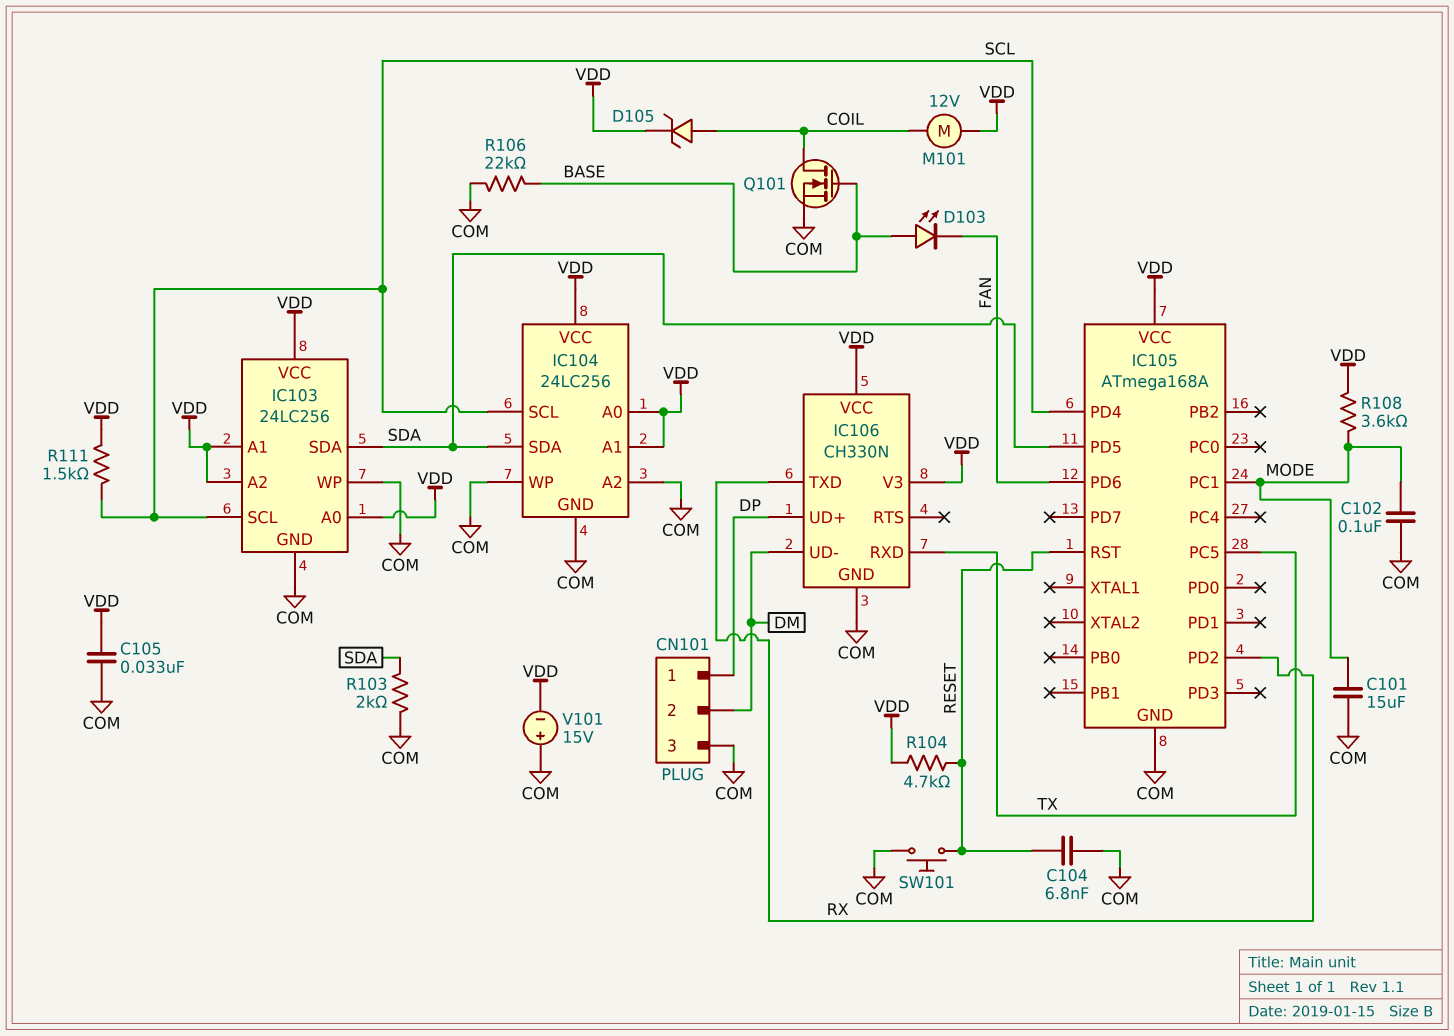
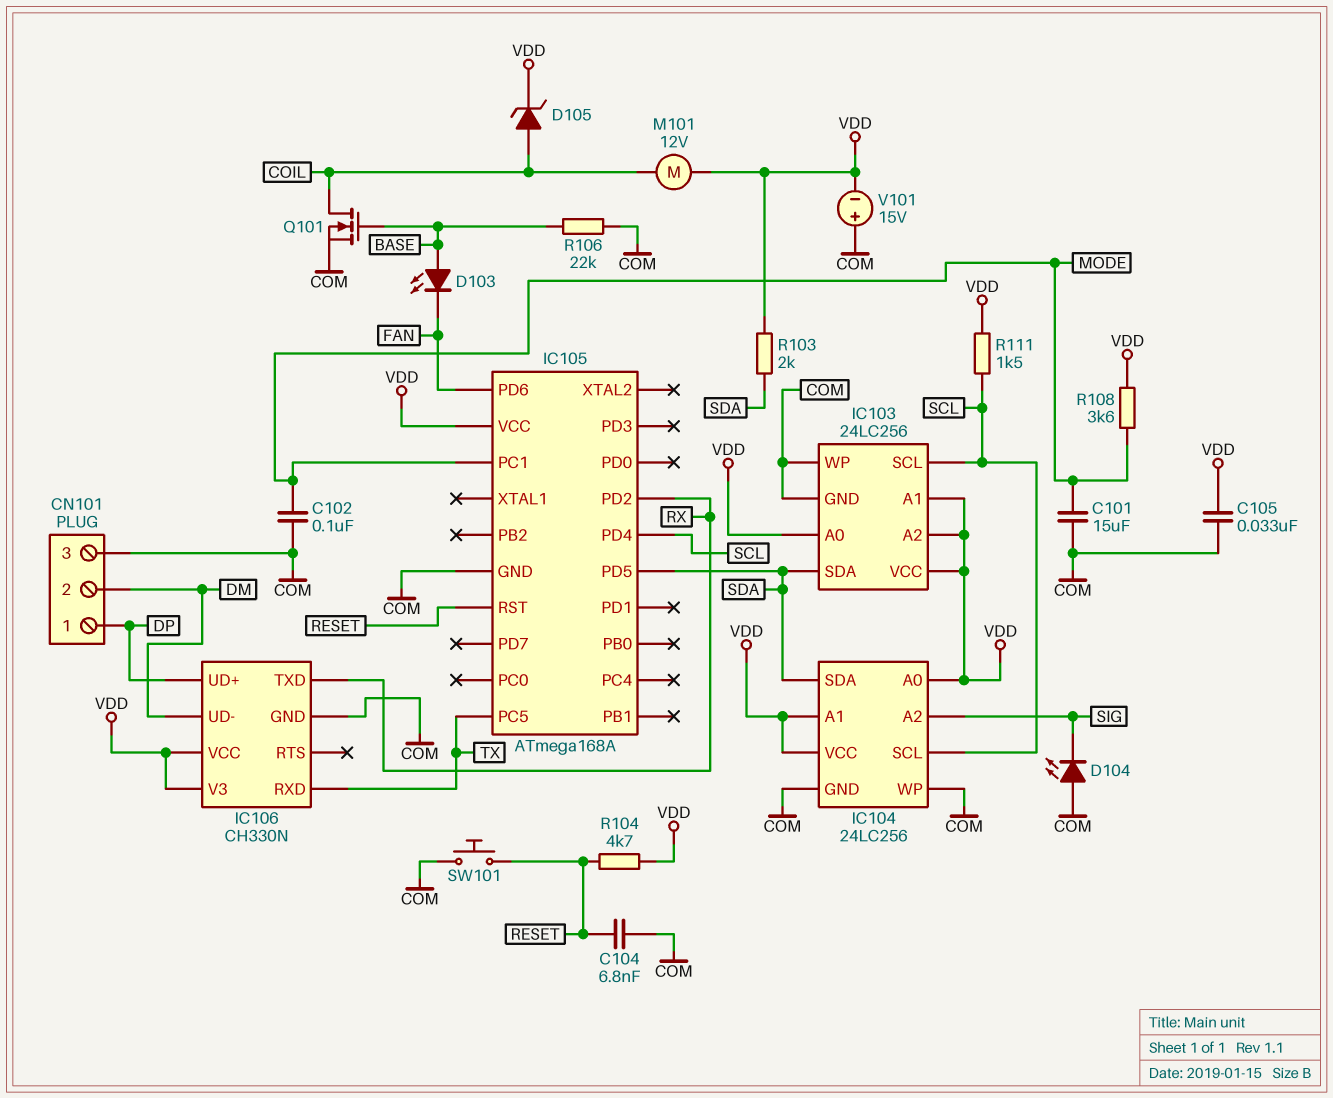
D104: none -> LED (A COM, K SIG)
IC104 pin A2: COM -> SIG
R103: 2k (COM, SDA) -> 2k (SDA, VDD)

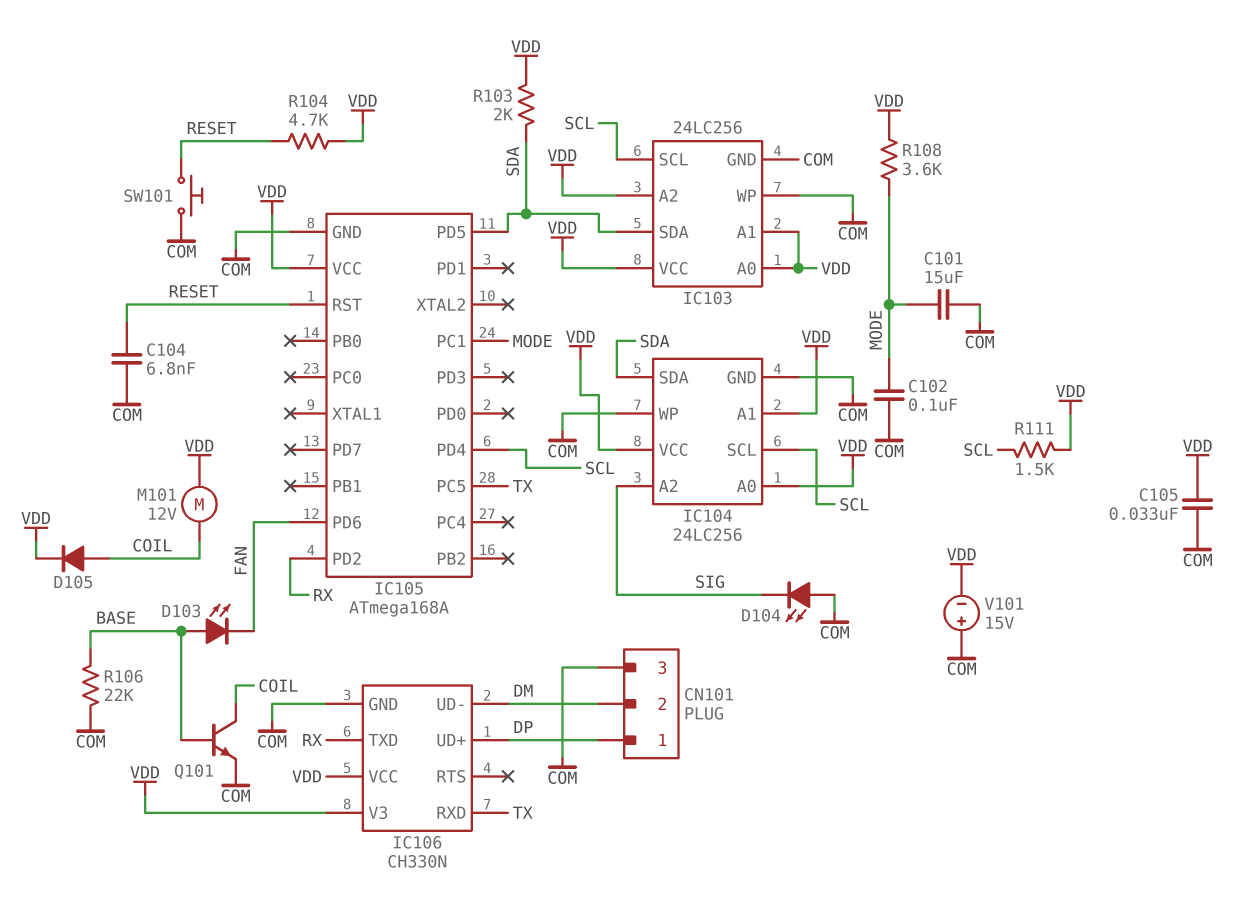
D105: zener (A COIL, K VDD) -> diode (A COIL, K VDD)
Q101: NMOS (G BASE, D COIL, S COM) -> NPN (B BASE, C COIL, E COM)

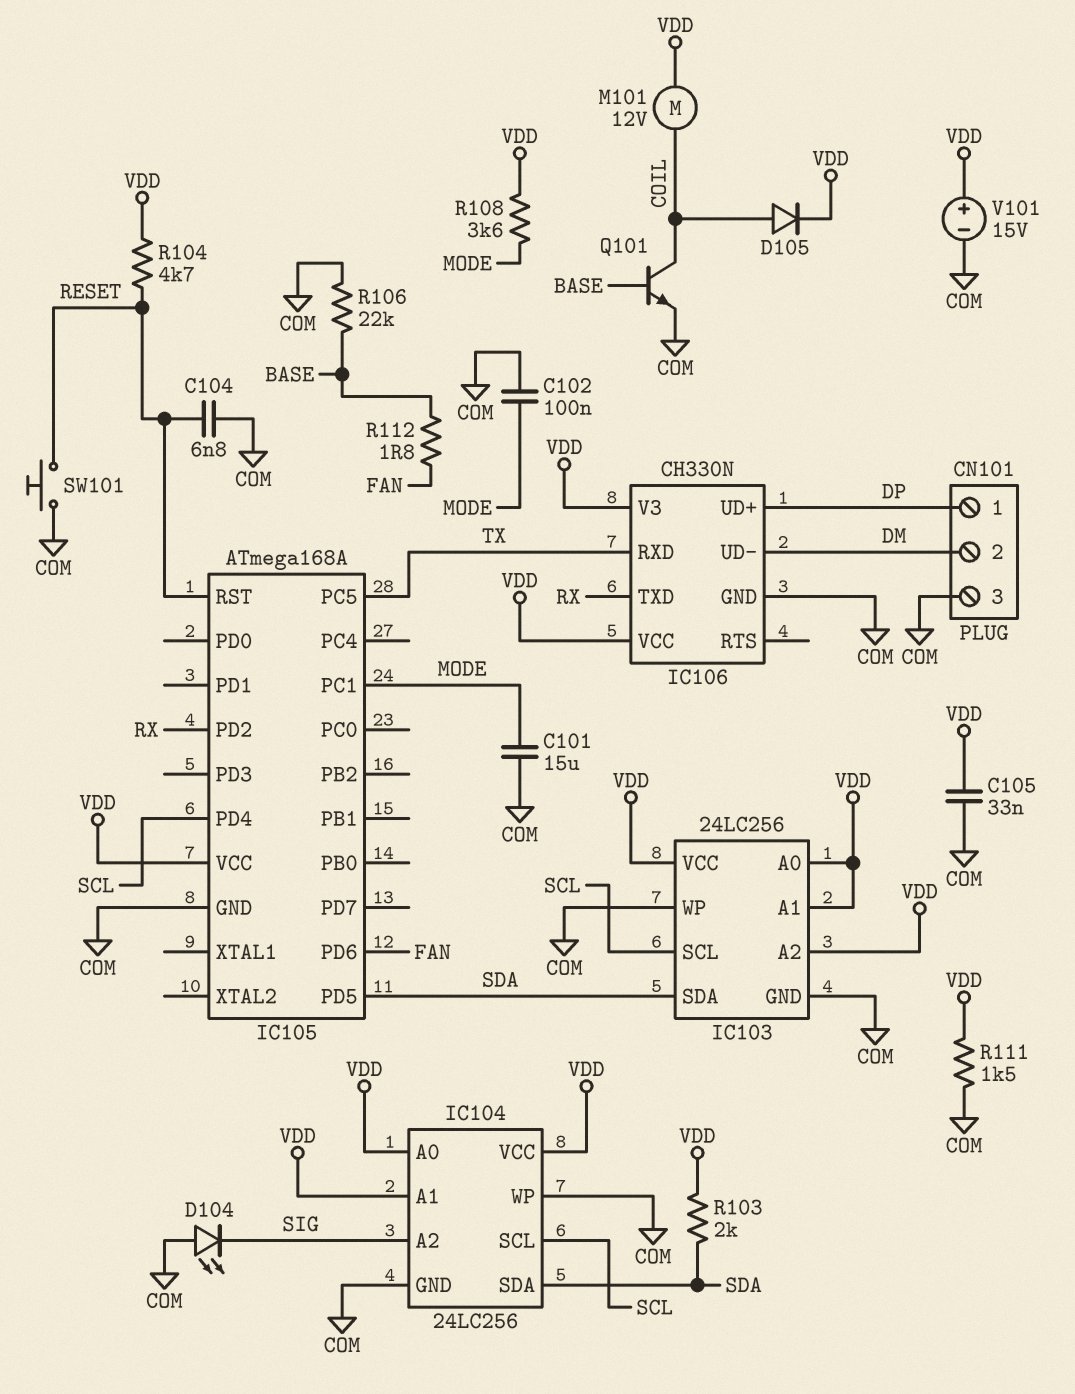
D103: LED (A BASE, K FAN) -> none
R111: 1.5k (SCL, VDD) -> 1.5k (COM, VDD)
R112: none -> 1.8 (BASE, FAN)
V101: 15V (plus COM, minus VDD) -> 15V (plus VDD, minus COM)

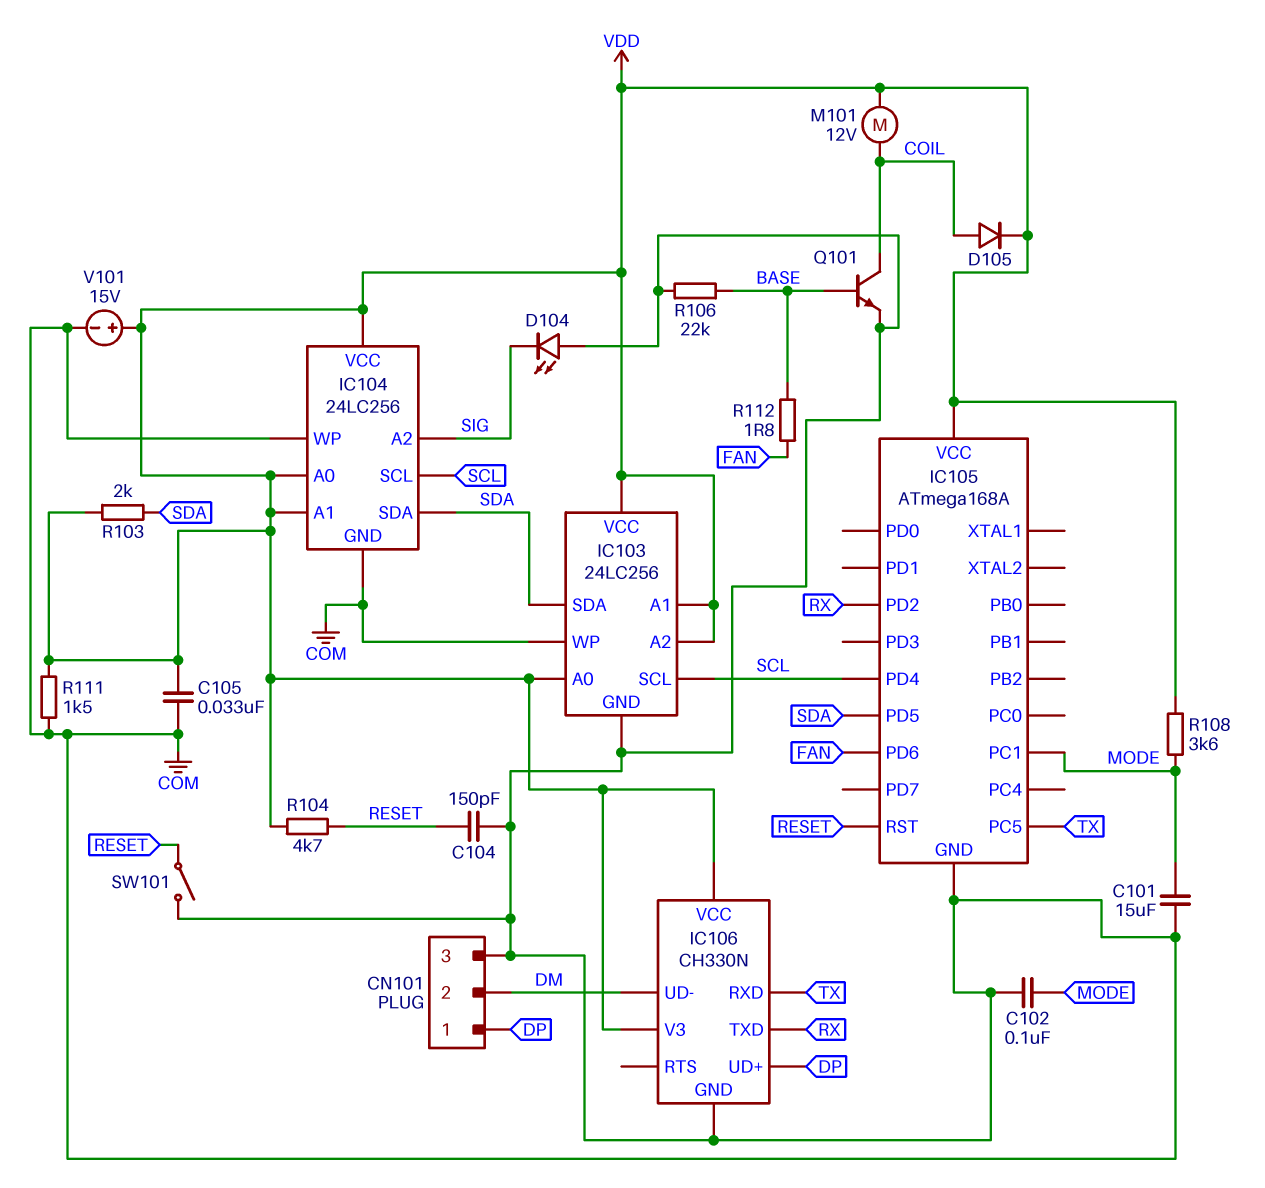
C104: 6.8nF (COM, RESET) -> 150pF (COM, RESET)
SW101: button (COM, RESET) -> switch (COM, RESET)

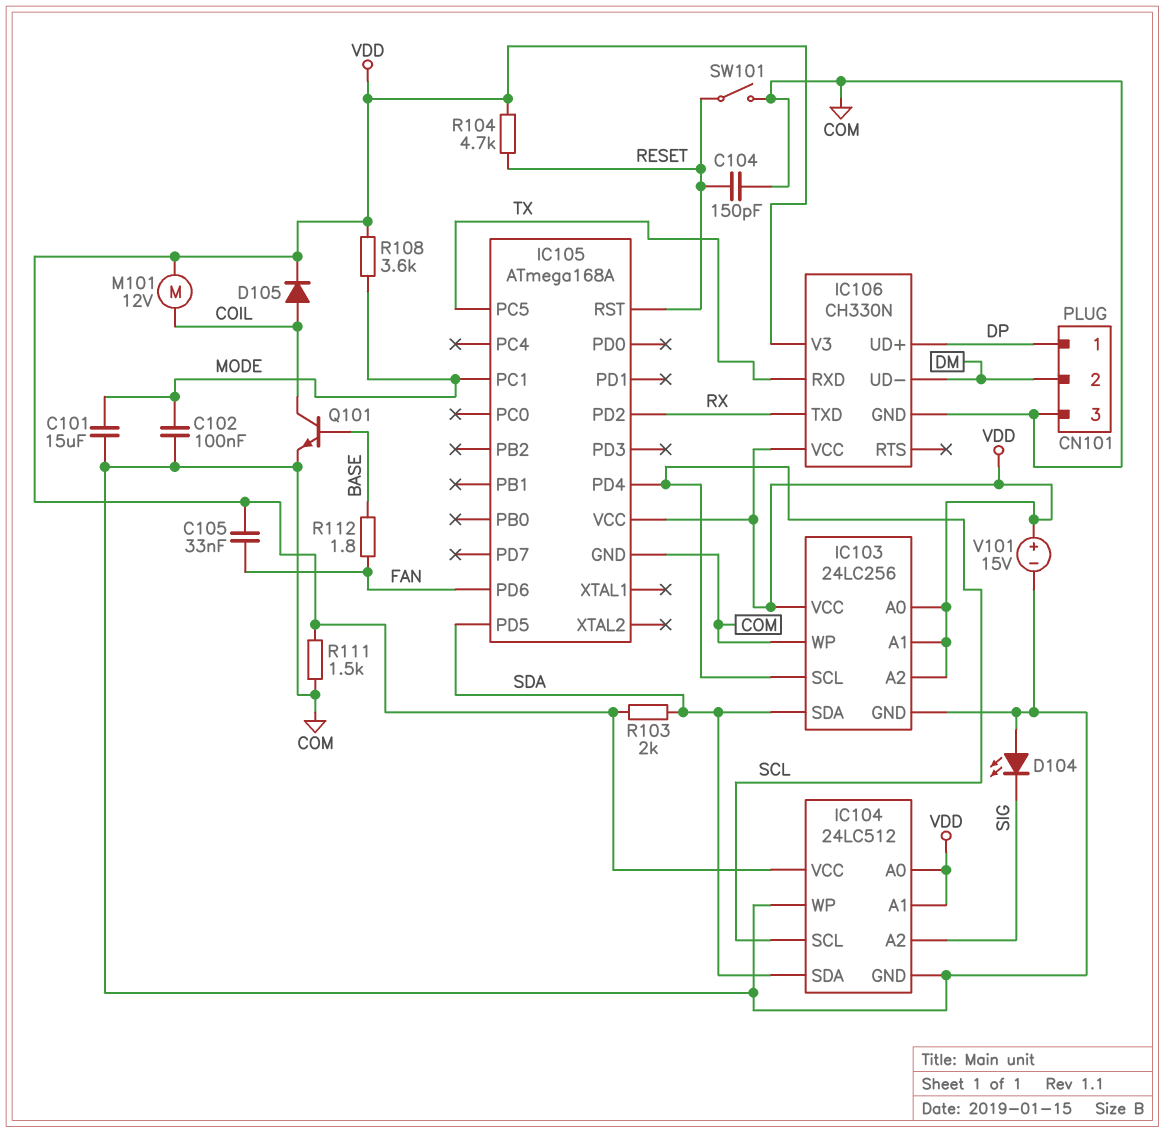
C105: 33nF (COM, VDD) -> 33nF (FAN, VDD)
IC104: 24LC256 -> 24LC512
R106: 22k (BASE, COM) -> none

